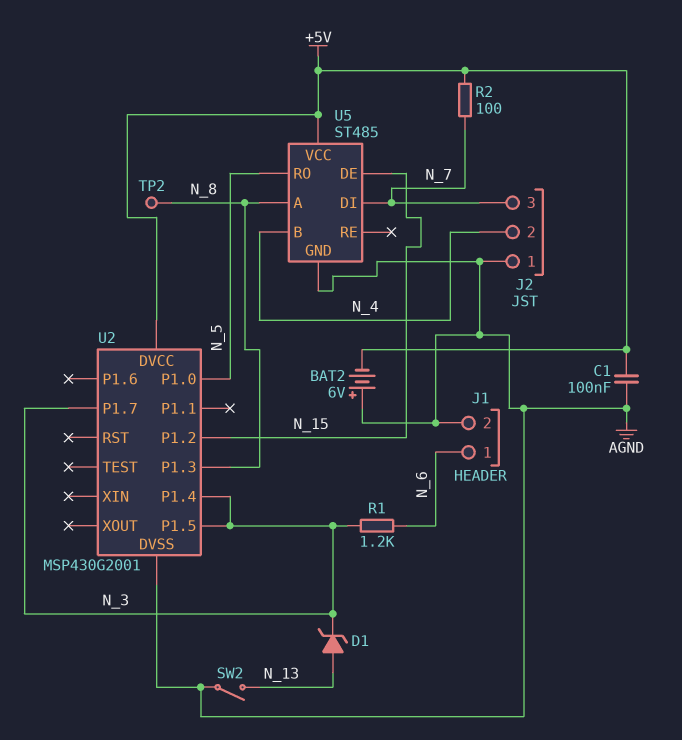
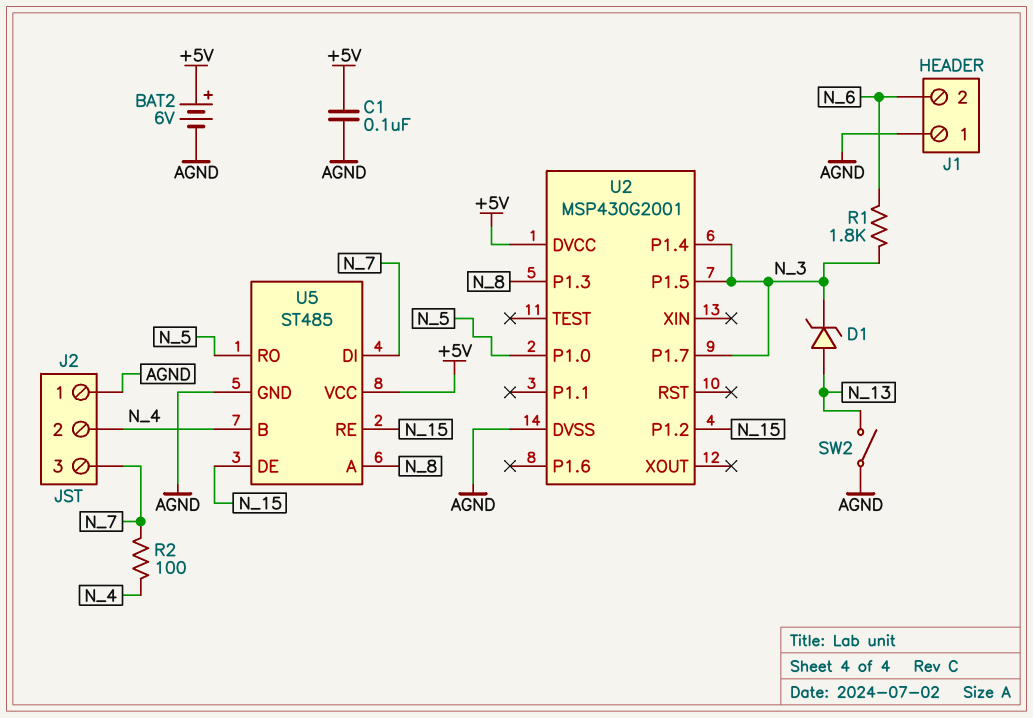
BAT2: 6V (plus AGND, minus +5V) -> 6V (plus +5V, minus AGND)
J1 pin 1: N_6 -> AGND
J1 pin 2: AGND -> N_6
R1: 1.2k (N_3, N_6) -> 1.8k (N_3, N_6)
R2: 100 (+5V, N_7) -> 100 (N_4, N_7)
TP2: test point (N_8) -> none
U5 pin RE: none -> N_15

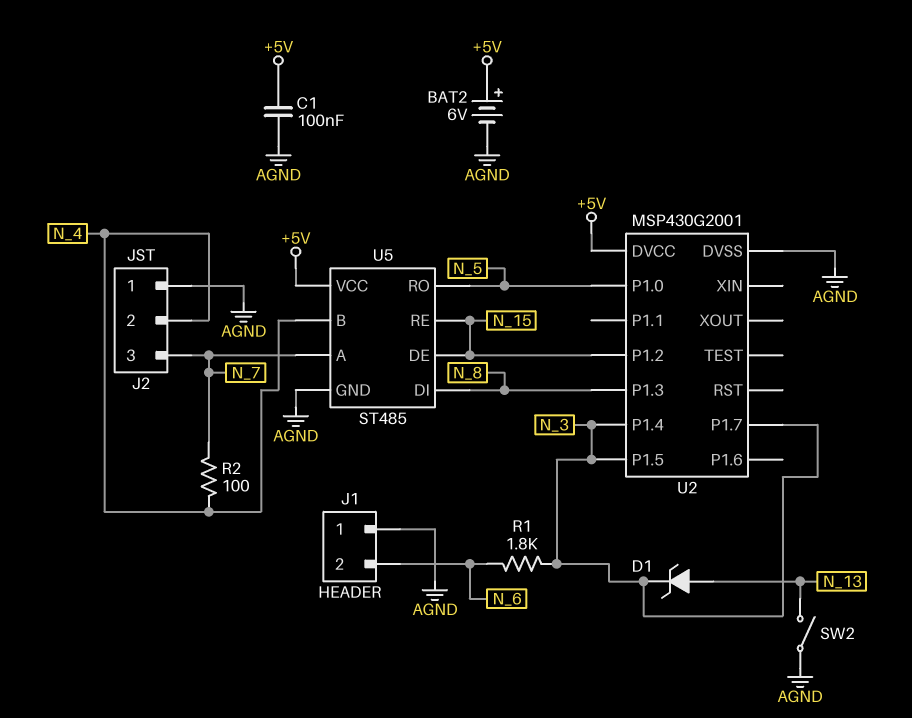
U5 pin A: N_8 -> N_7
U5 pin DI: N_7 -> N_8

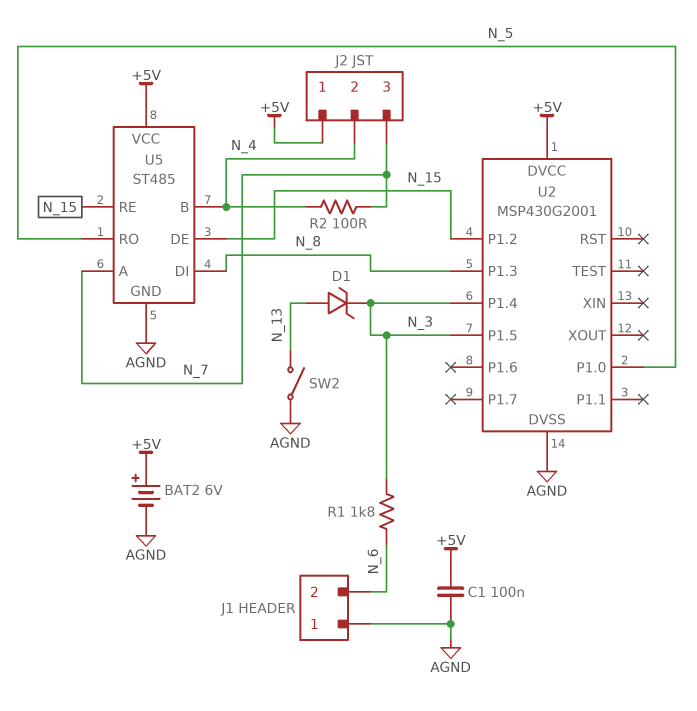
J2 pin 1: AGND -> +5V
U2 pin P1.7: N_3 -> none

